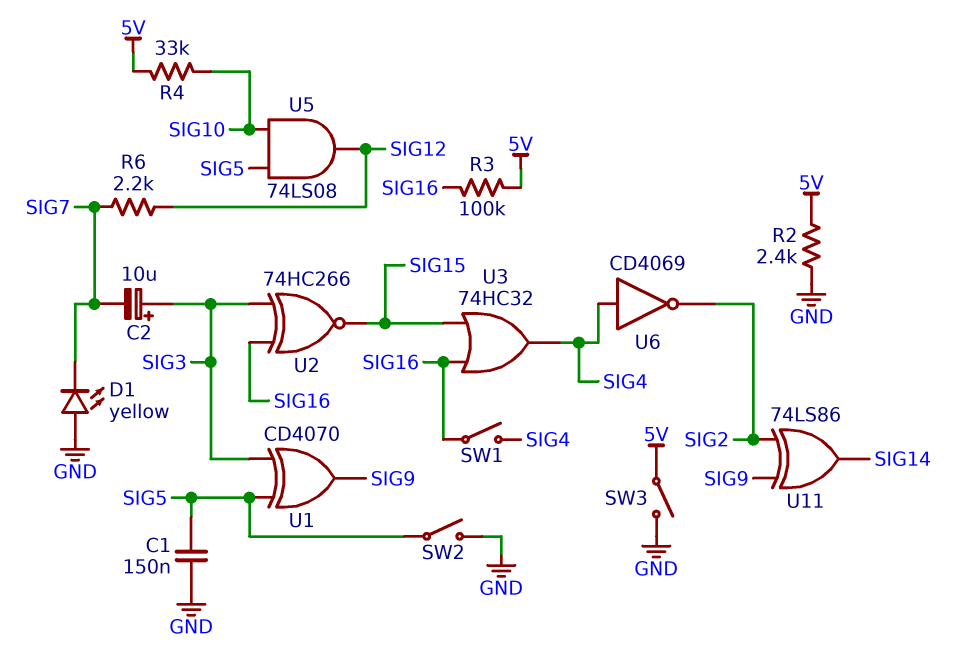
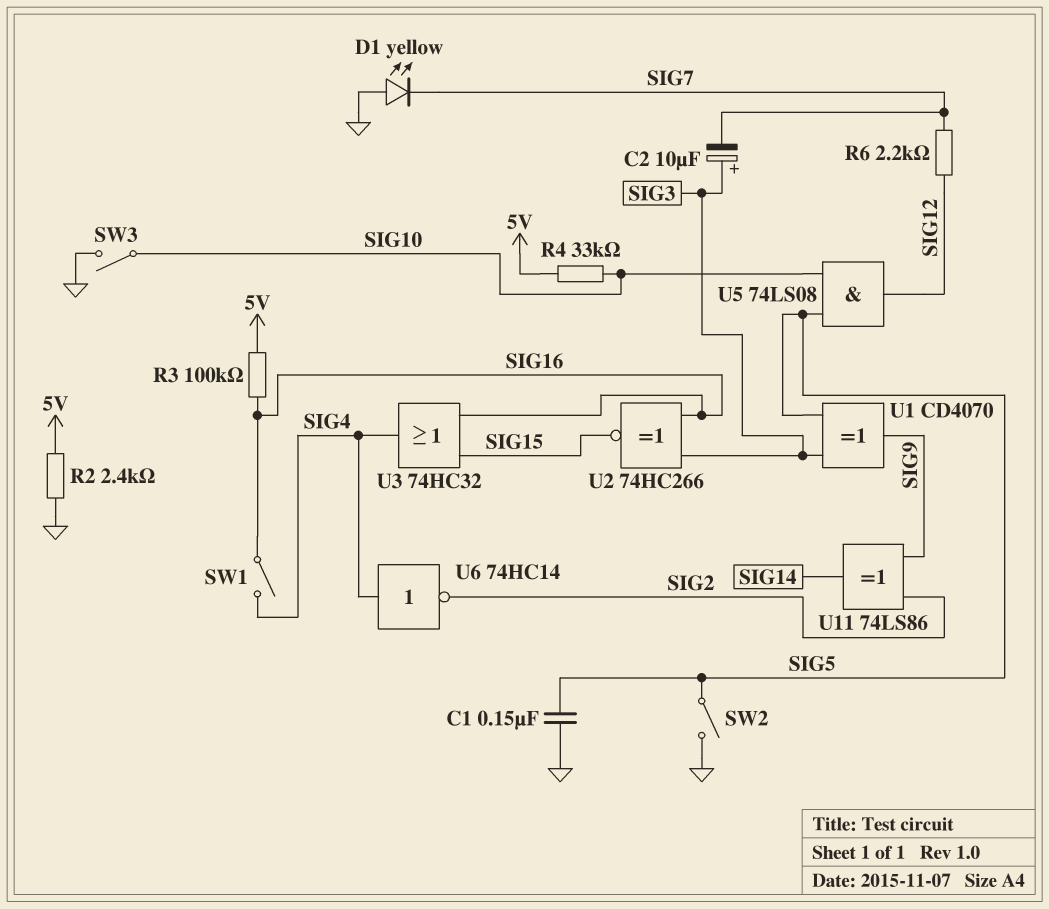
SW3: switch (5V, GND) -> switch (GND, SIG10)
U6: NOT CD4069 (in SIG4, out SIG2) -> NOT 74HC14 (in SIG4, out SIG2)

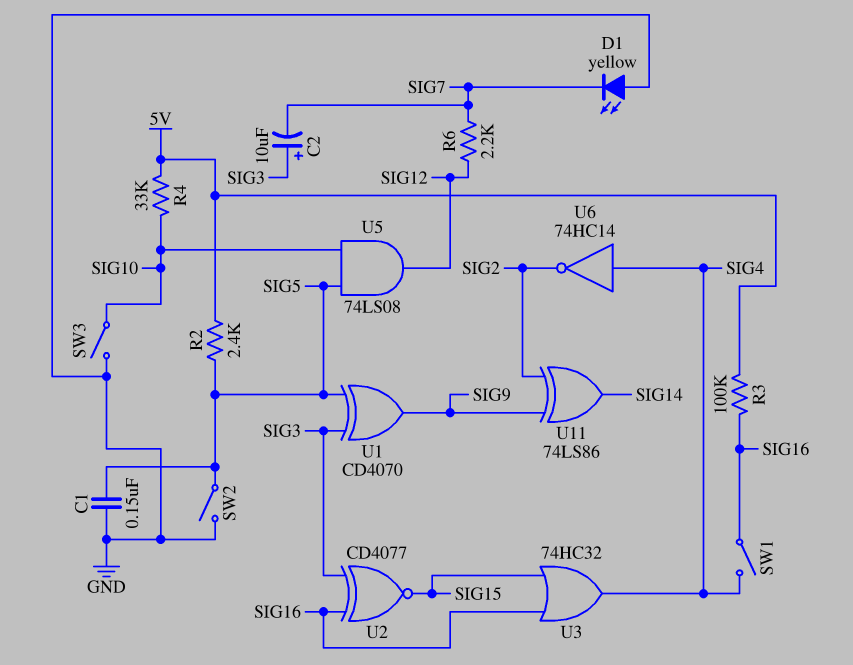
R2: 2.4k (5V, GND) -> 2.4k (5V, SIG5)
U2: XNOR 74HC266 (in SIG3, in SIG16, out SIG15) -> XNOR CD4077 (in SIG3, in SIG16, out SIG15)

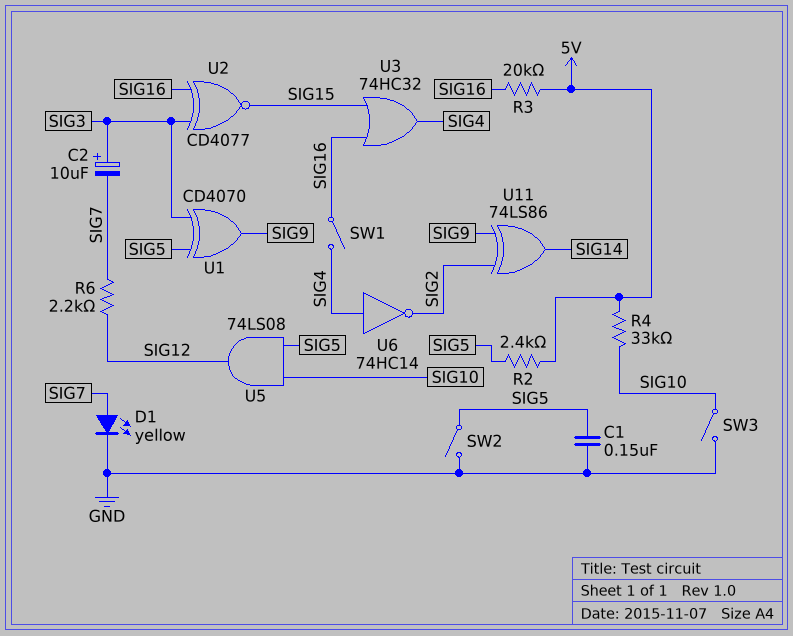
D1: LED yellow (A GND, K SIG7) -> LED yellow (A SIG7, K GND)
R3: 100k (5V, SIG16) -> 20k (5V, SIG16)

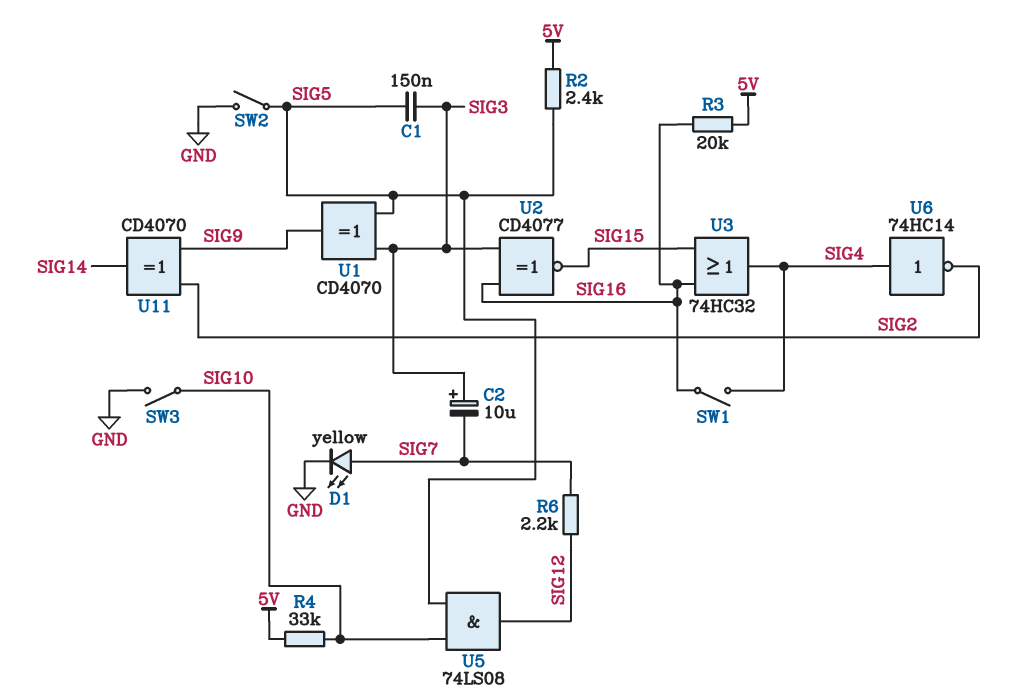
C1: 150nF (GND, SIG5) -> 150nF (SIG3, SIG5)
U11: XOR 74LS86 (in SIG2, in SIG9, out SIG14) -> XOR CD4070 (in SIG2, in SIG9, out SIG14)

